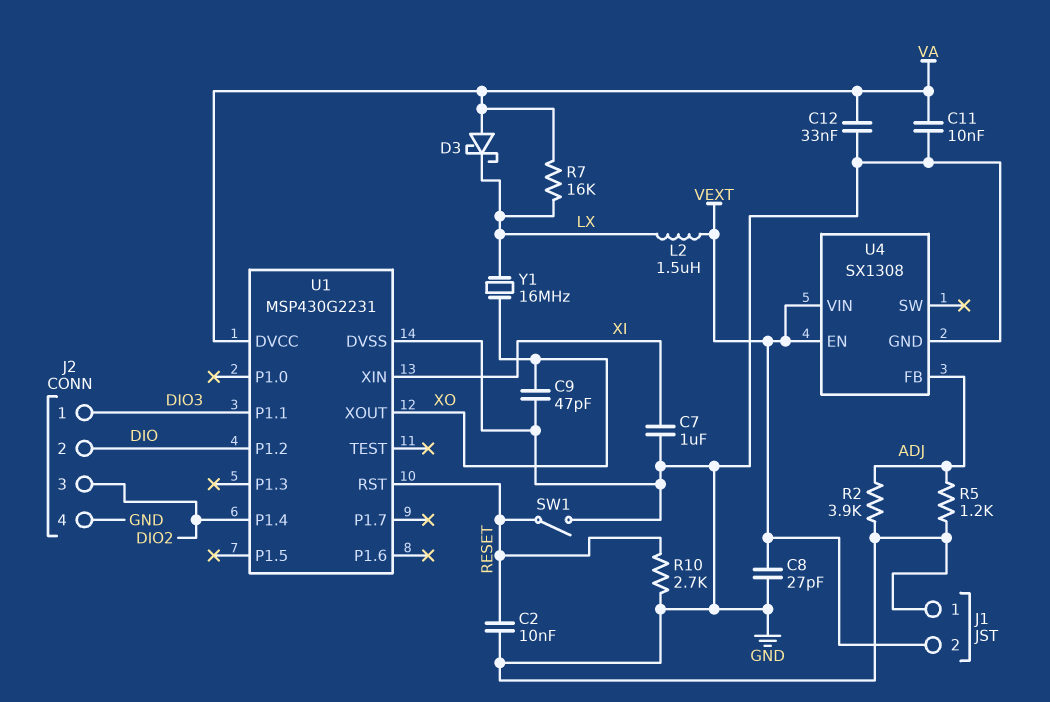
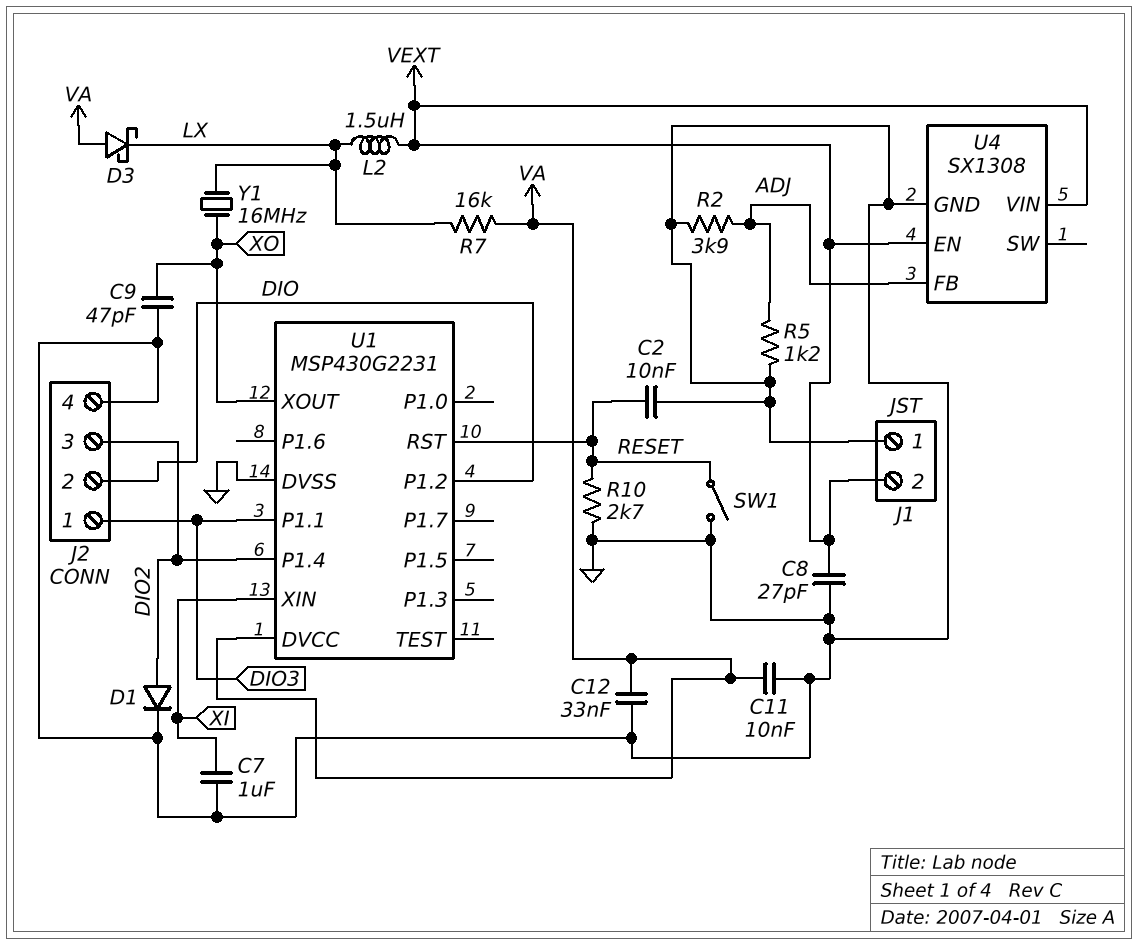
D1: none -> diode (A DIO2, K GND)

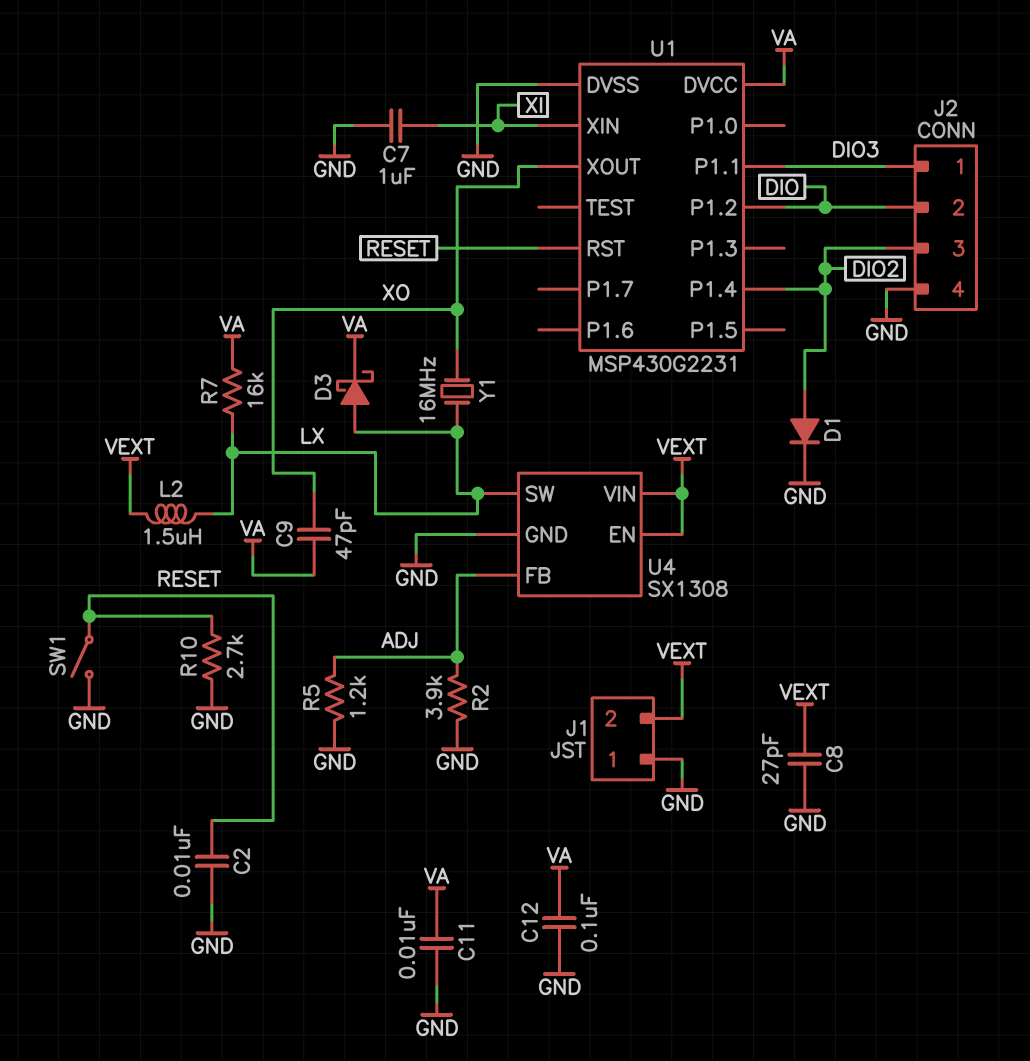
C9: 47pF (GND, XO) -> 47pF (VA, XO)
C12: 33nF (GND, VA) -> 100nF (GND, VA)
D3: schottky (A VA, K LX) -> schottky (A LX, K VA)
U4 pin SW: none -> LX

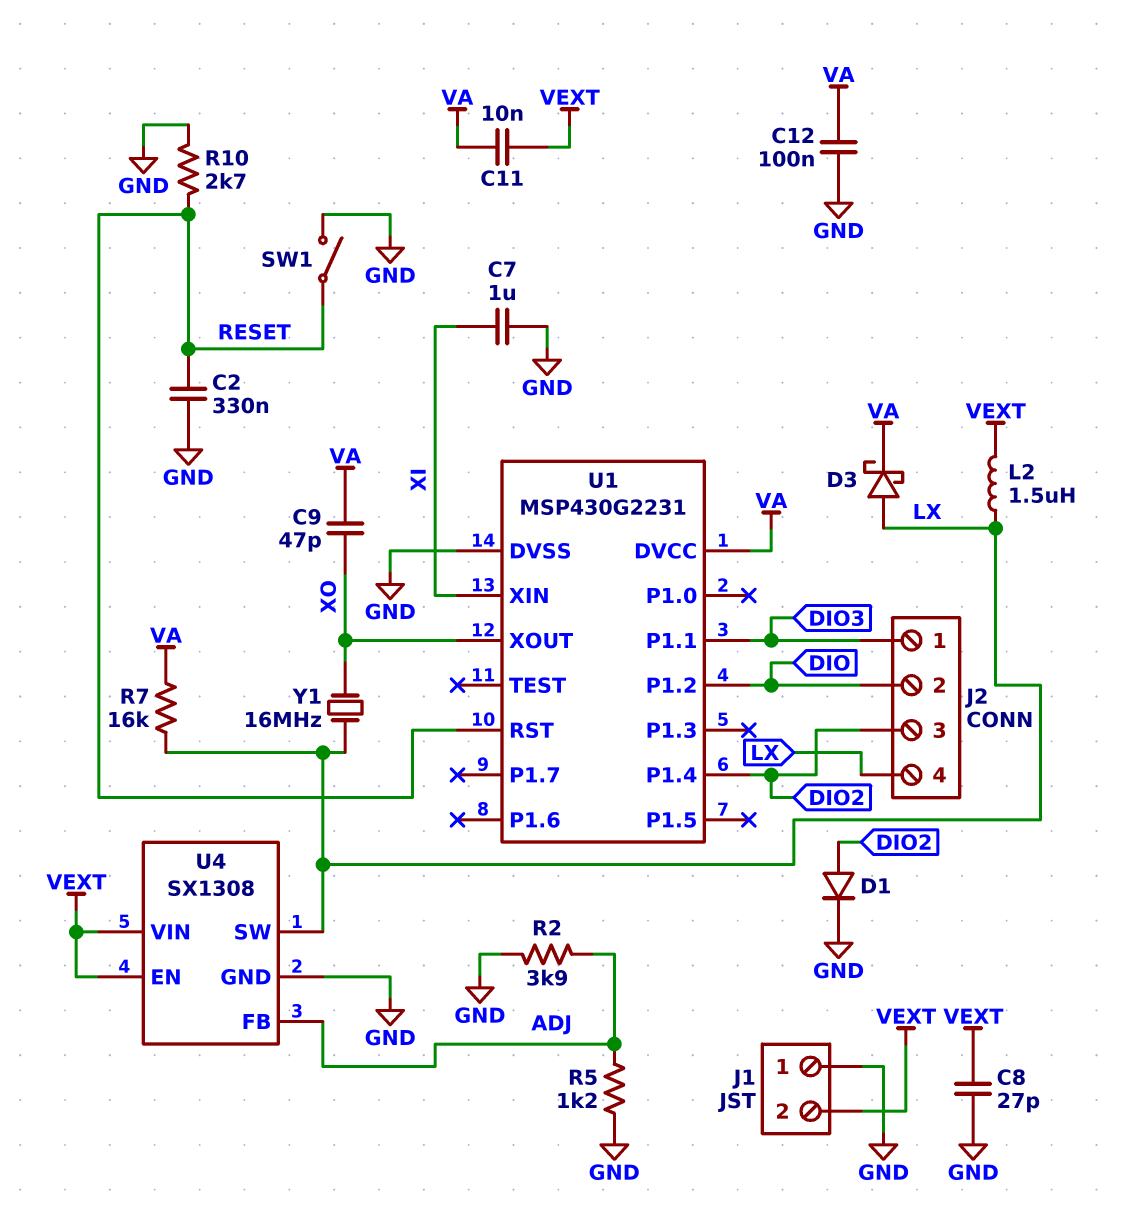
C2: 10nF (GND, RESET) -> 330nF (GND, RESET)
C11: 10nF (GND, VA) -> 10nF (VA, VEXT)
J2 pin 4: GND -> LX

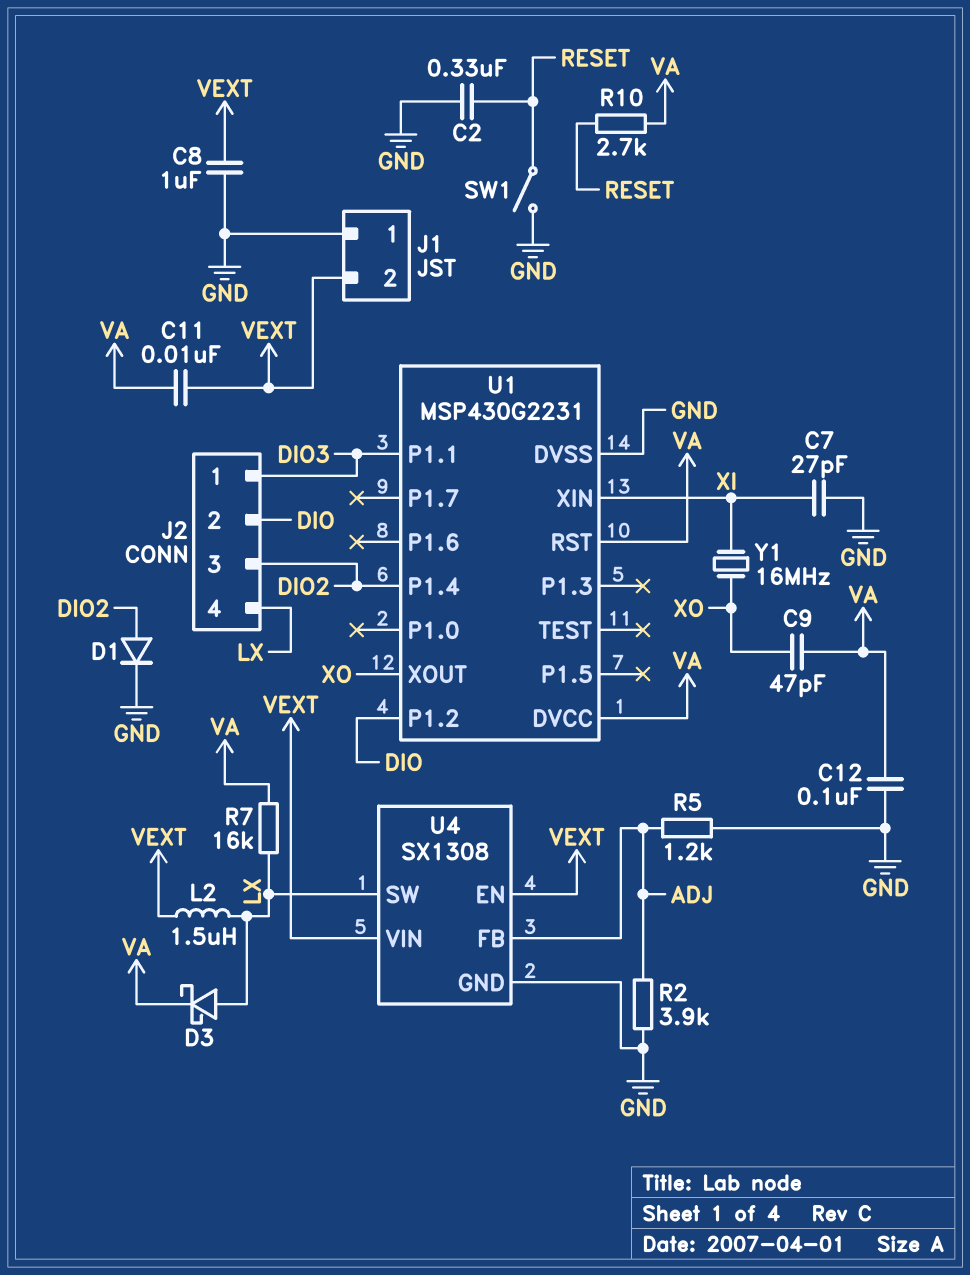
C7: 1uF (GND, XI) -> 27pF (GND, XI)
C8: 27pF (GND, VEXT) -> 1uF (GND, VEXT)
R10: 2.7k (GND, RESET) -> 2.7k (RESET, VA)
U1 pin RST: RESET -> VA
Y1: 16MHz (LX, XO) -> 16MHz (XI, XO)

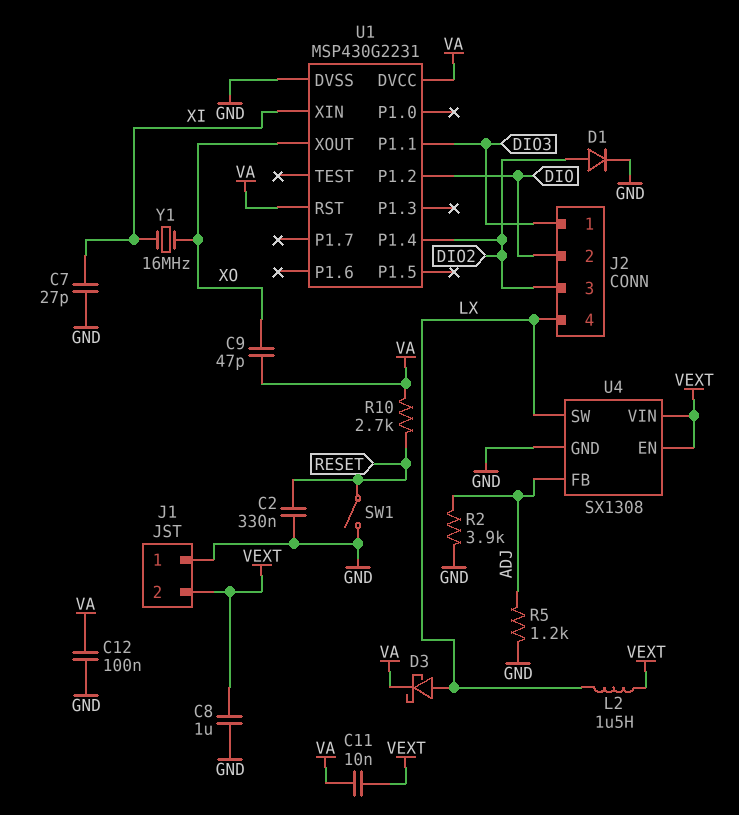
R7: 16k (LX, VA) -> none

